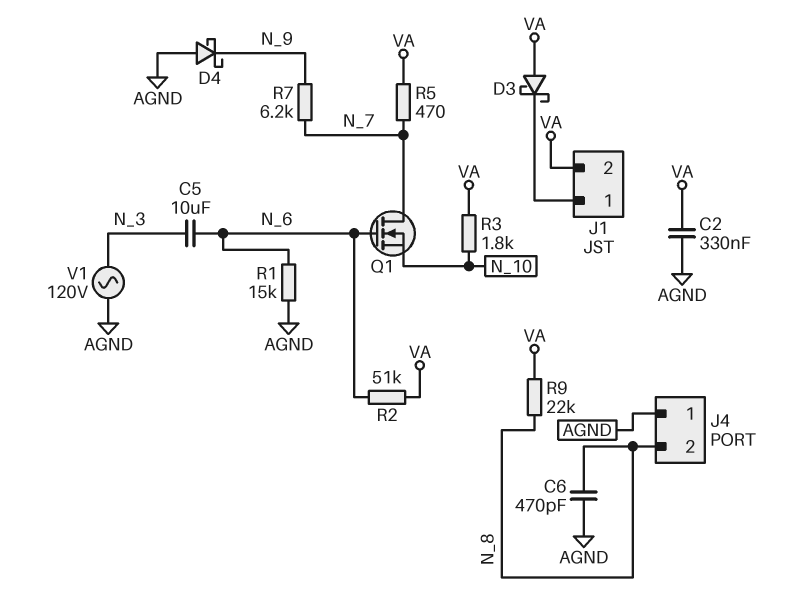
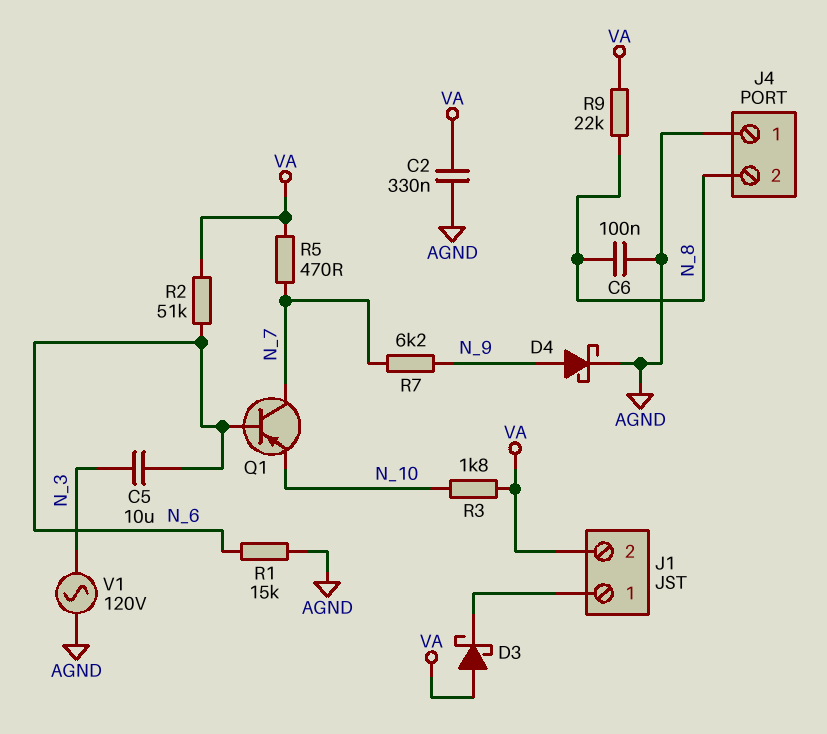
C6: 470pF (AGND, N_8) -> 100nF (AGND, N_8)
D4: schottky (A AGND, K N_9) -> schottky (A N_9, K AGND)
Q1: NMOS (G N_6, D N_7, S N_10) -> PNP (B N_6, C N_7, E N_10)

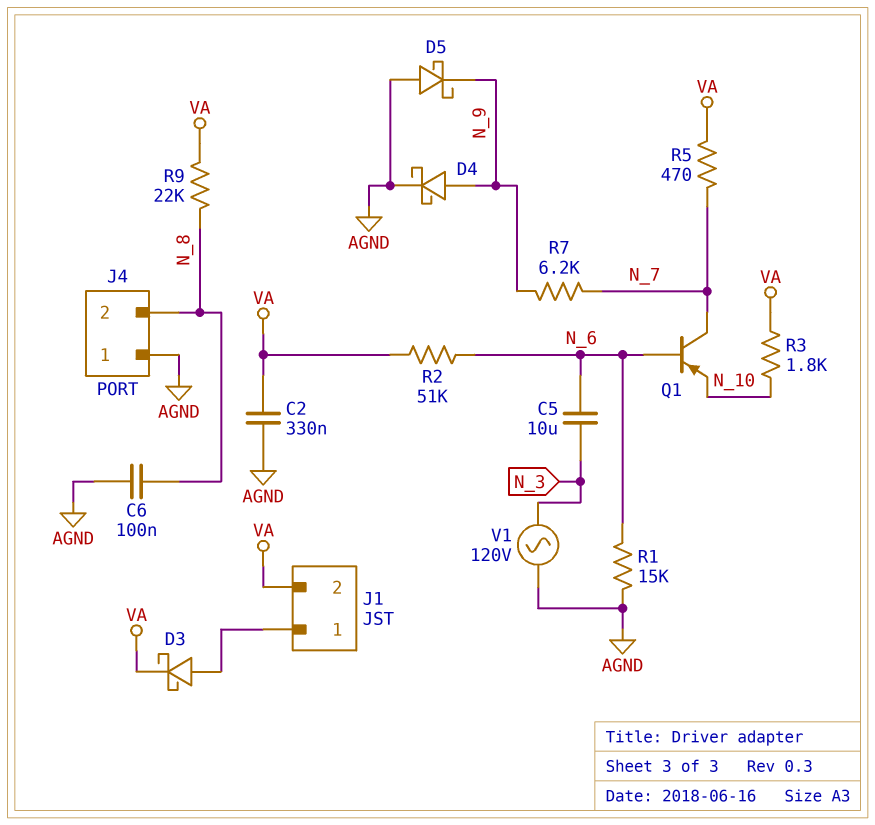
D3: schottky (A VA, K J1/1) -> schottky (A J1/1, K VA)
D5: none -> schottky (A AGND, K N_9)

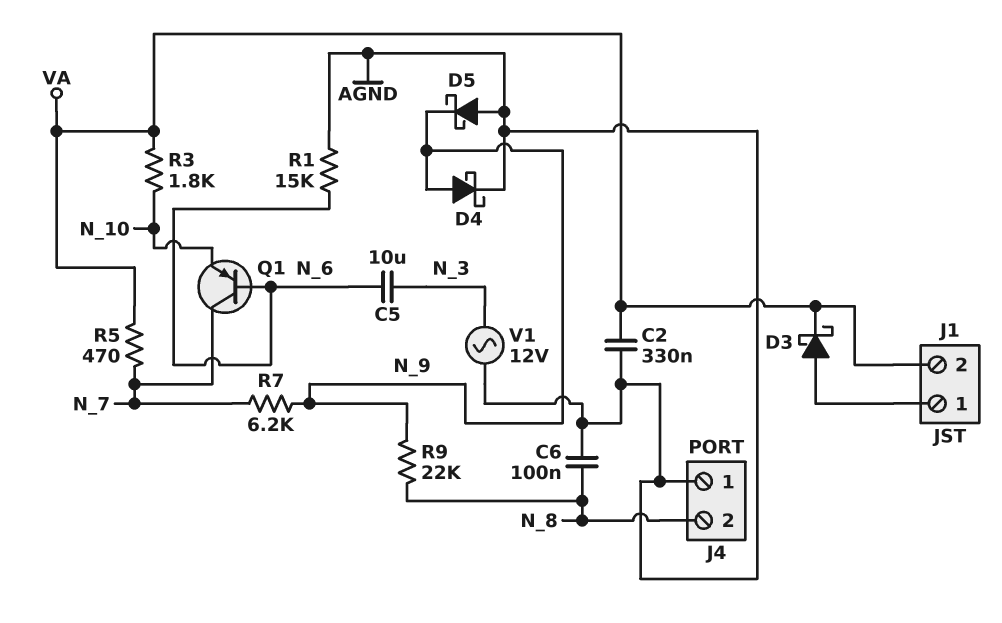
R2: 51k (N_6, VA) -> none
R9: 22k (N_8, VA) -> 22k (N_8, N_9)
V1: AC 120V (AGND, N_3) -> AC 12V (AGND, N_3)

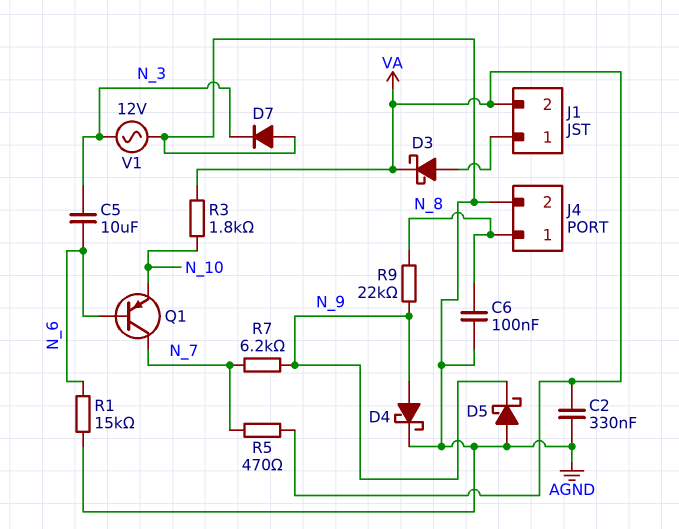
D7: none -> diode (A AGND, K N_3)
J4 pin 1: AGND -> N_8
J4 pin 2: N_8 -> AGND

